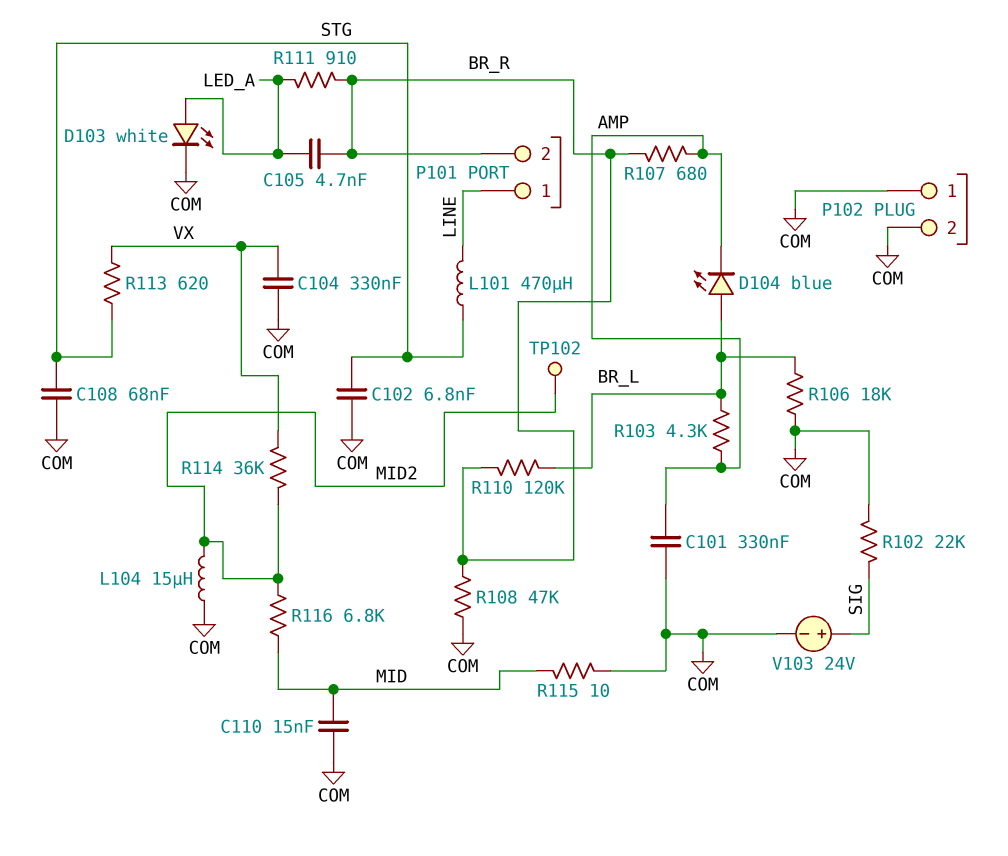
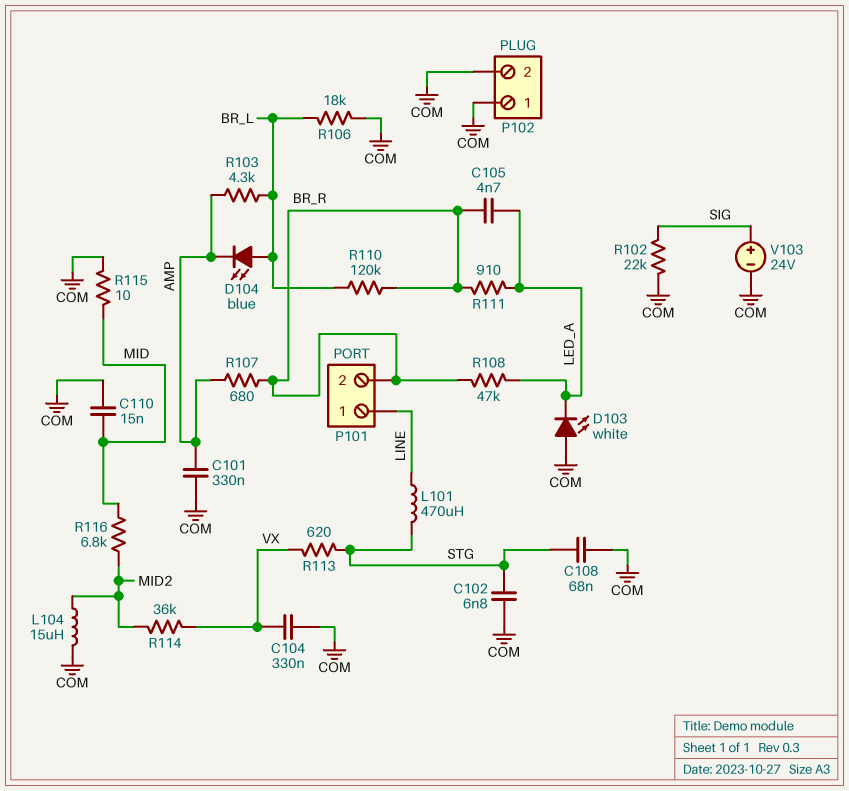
D103: LED white (A LED_A, K COM) -> LED white (A COM, K LED_A)
R108: 47k (BR_R, COM) -> 47k (BR_R, LED_A)
TP102: test point (MID2) -> none

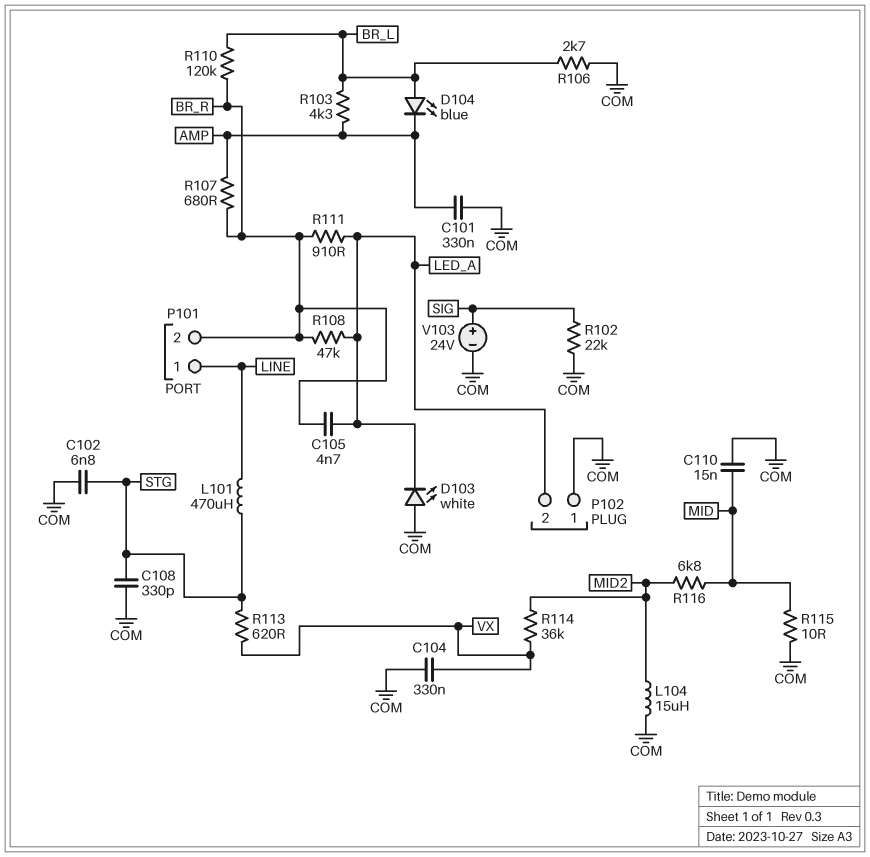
C108: 68nF (COM, STG) -> 330pF (COM, STG)
P102 pin 2: COM -> LED_A
R106: 18k (BR_L, COM) -> 2.7k (BR_L, COM)

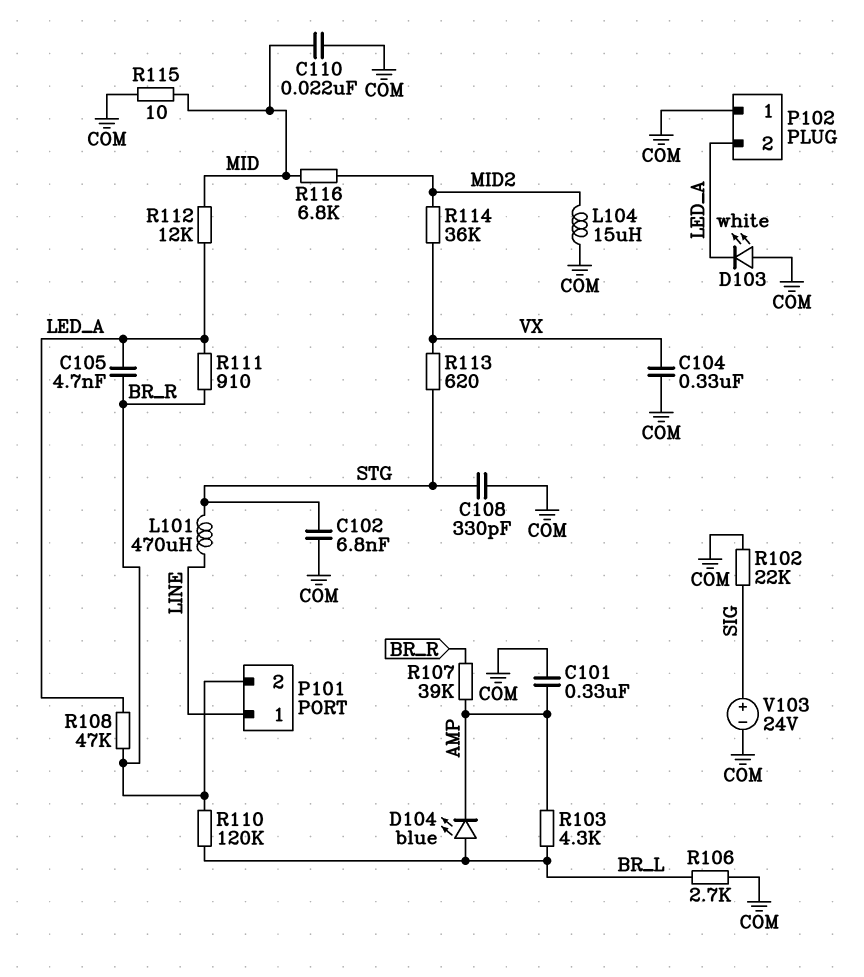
C110: 15nF (COM, MID) -> 22nF (COM, MID)
R107: 680 (AMP, BR_R) -> 39k (AMP, BR_R)
R112: none -> 12k (LED_A, MID)

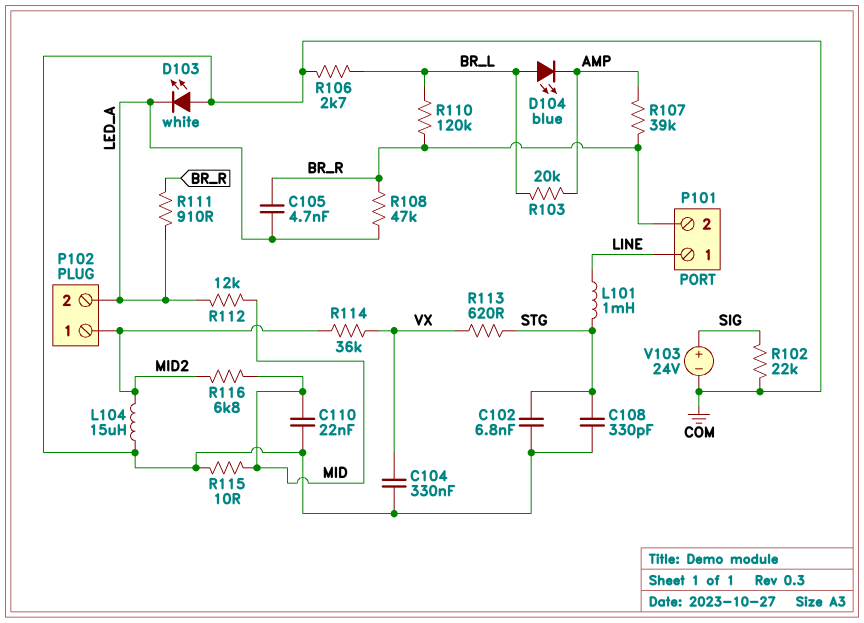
C101: 330nF (AMP, COM) -> none
L101: 470uH (LINE, STG) -> 1mH (LINE, STG)
P102 pin 1: COM -> MID2
R103: 4.3k (AMP, BR_L) -> 20k (AMP, BR_L)

